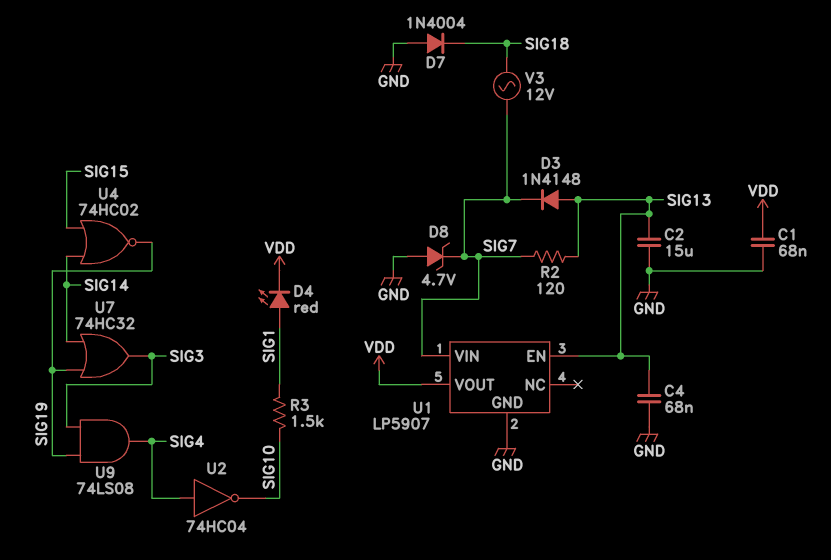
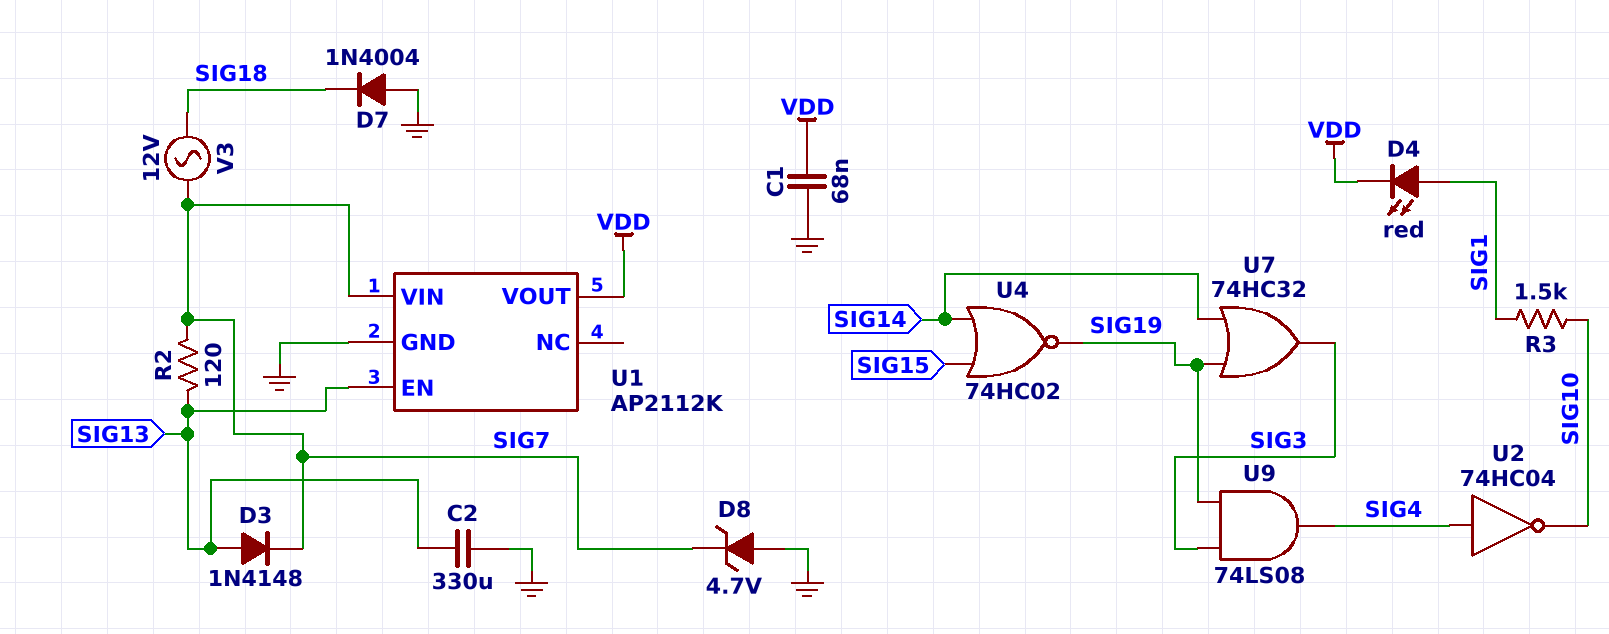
C2: 15uF (GND, SIG13) -> 330uF (GND, SIG13)
C4: 68nF (GND, SIG13) -> none
U1: LP5907 -> AP2112K

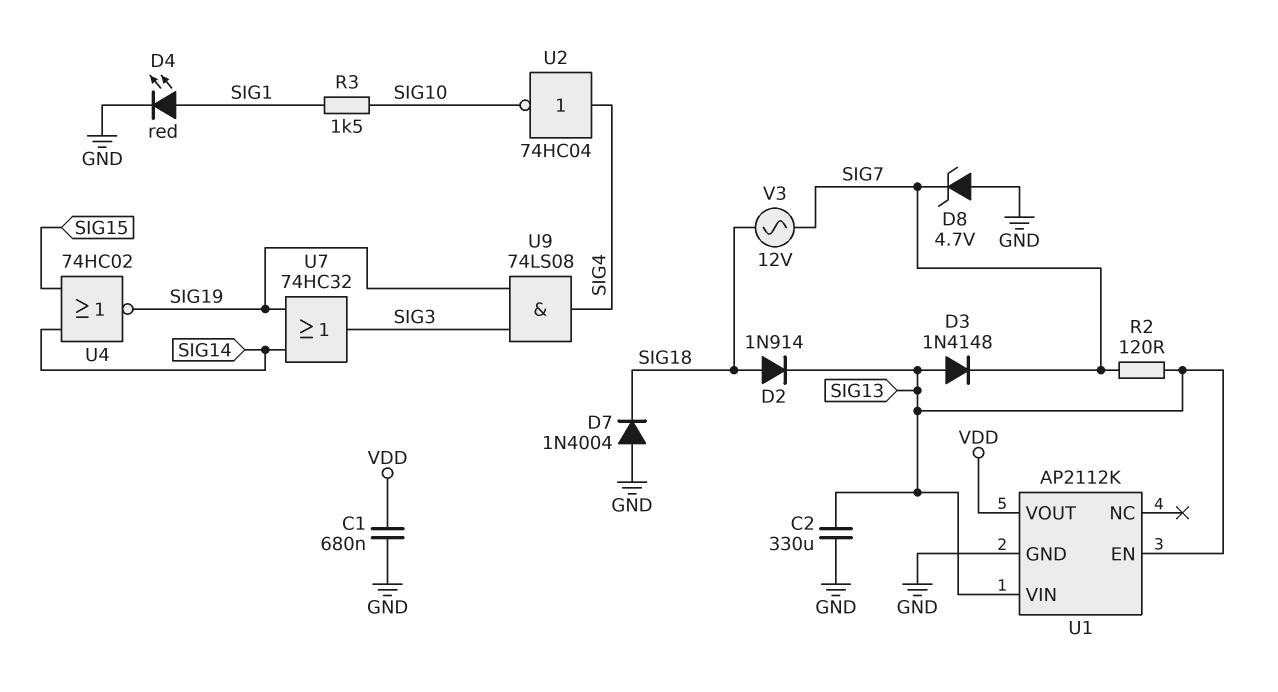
C1: 68nF (GND, VDD) -> 680nF (GND, VDD)
D2: none -> diode 1N914 (A SIG18, K SIG13)
D4: LED red (A SIG1, K VDD) -> LED red (A SIG1, K GND)
U1 pin VIN: SIG7 -> SIG13

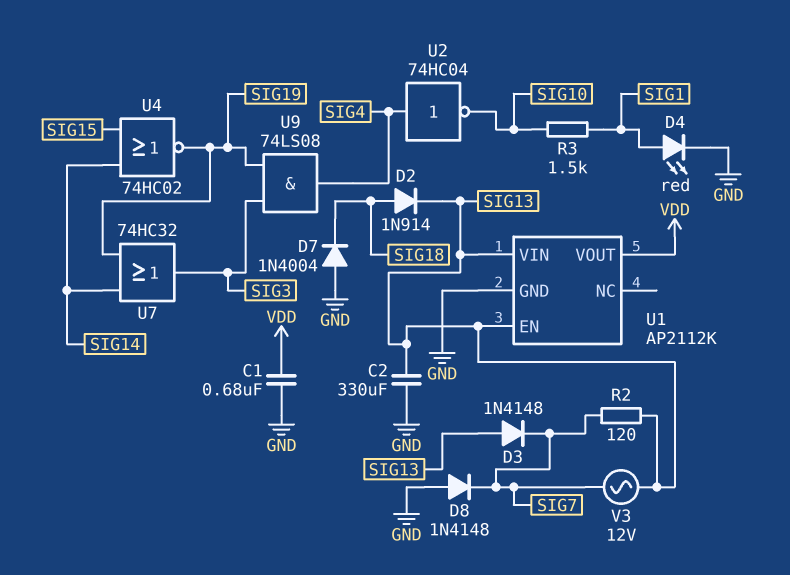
D8: zener 4.7V (A GND, K SIG7) -> diode 1N4148 (A GND, K SIG7)
V3: AC 12V (SIG7, SIG18) -> AC 12V (SIG7, SIG13)

